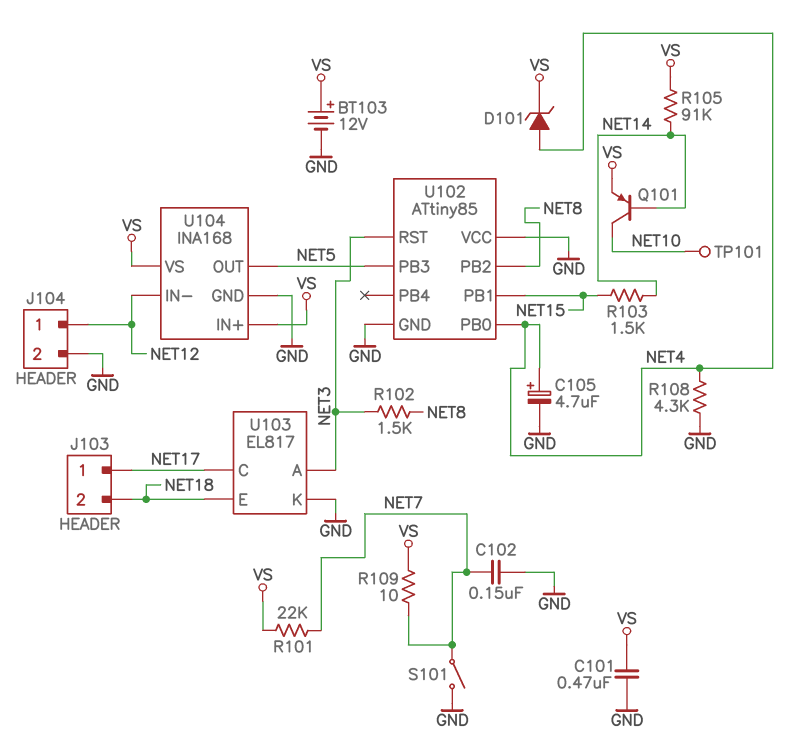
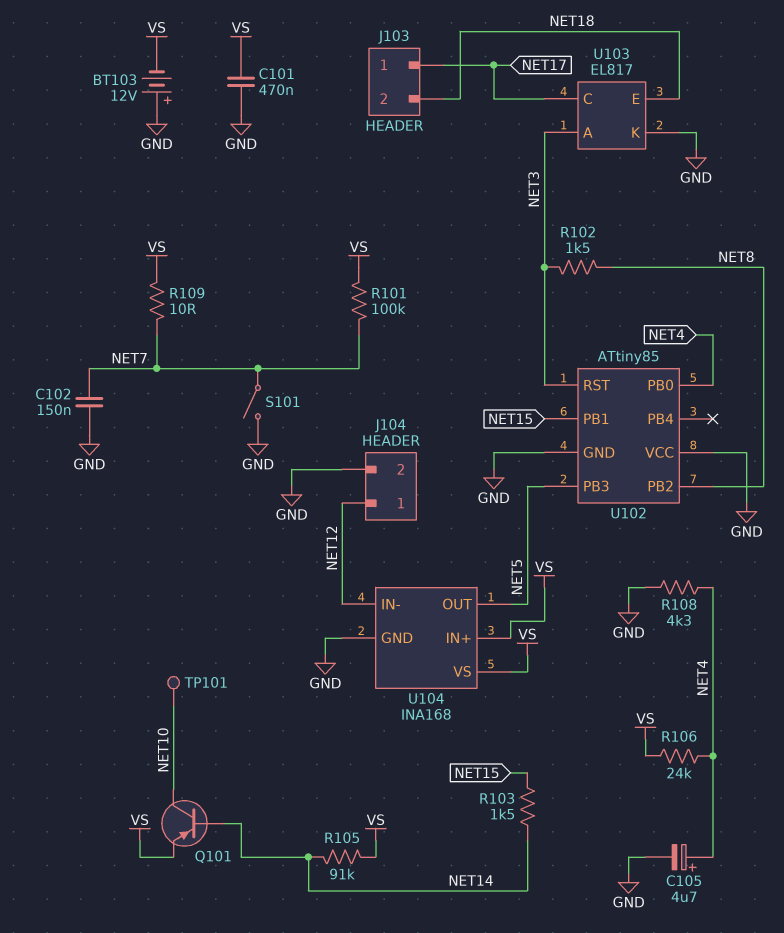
BT103: 12V (plus VS, minus GND) -> 12V (plus GND, minus VS)
D101: zener (A NET4, K VS) -> none
R101: 22k (NET7, VS) -> 100k (NET7, VS)
R106: none -> 24k (NET4, VS)

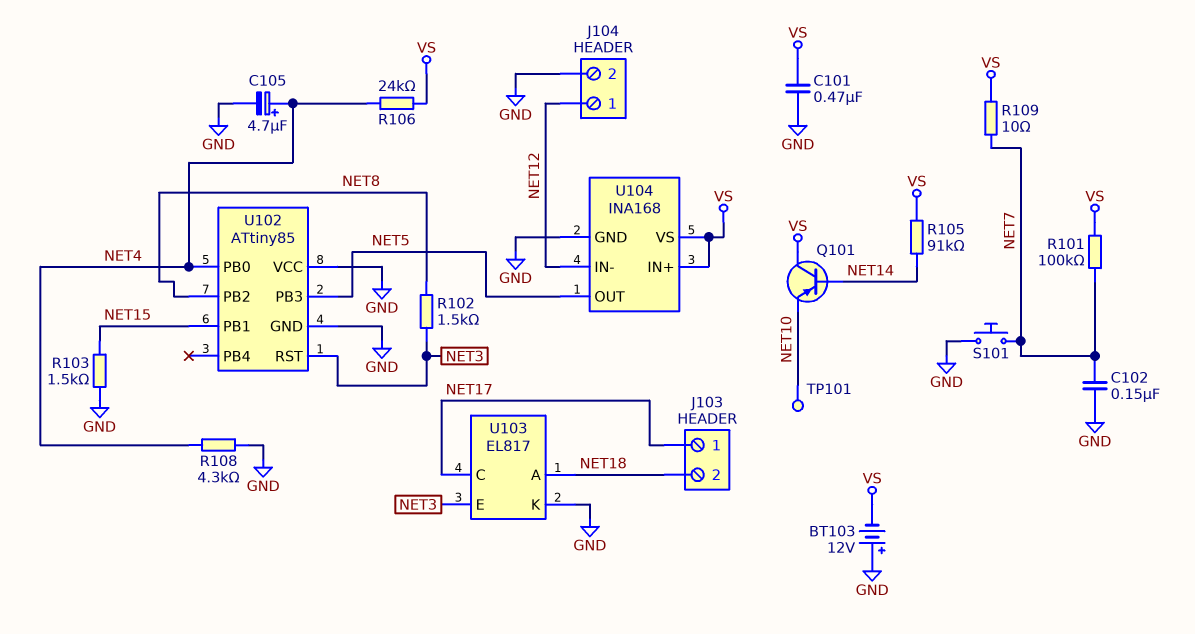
Q101: PNP (B NET14, C NET10, E VS) -> PNP (B NET14, C VS, E NET10)
R103: 1.5k (NET14, NET15) -> 1.5k (GND, NET15)
S101: switch (GND, NET7) -> button (GND, NET7)
U103 pin A: NET3 -> NET18
U103 pin E: NET18 -> NET3

